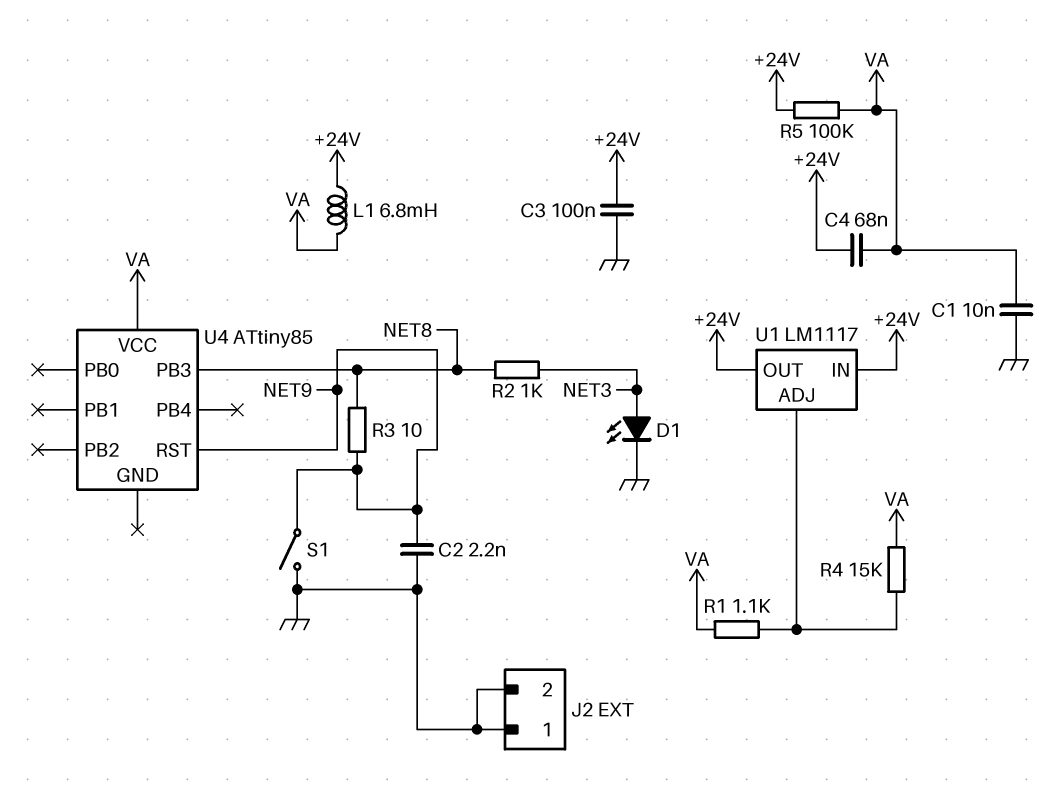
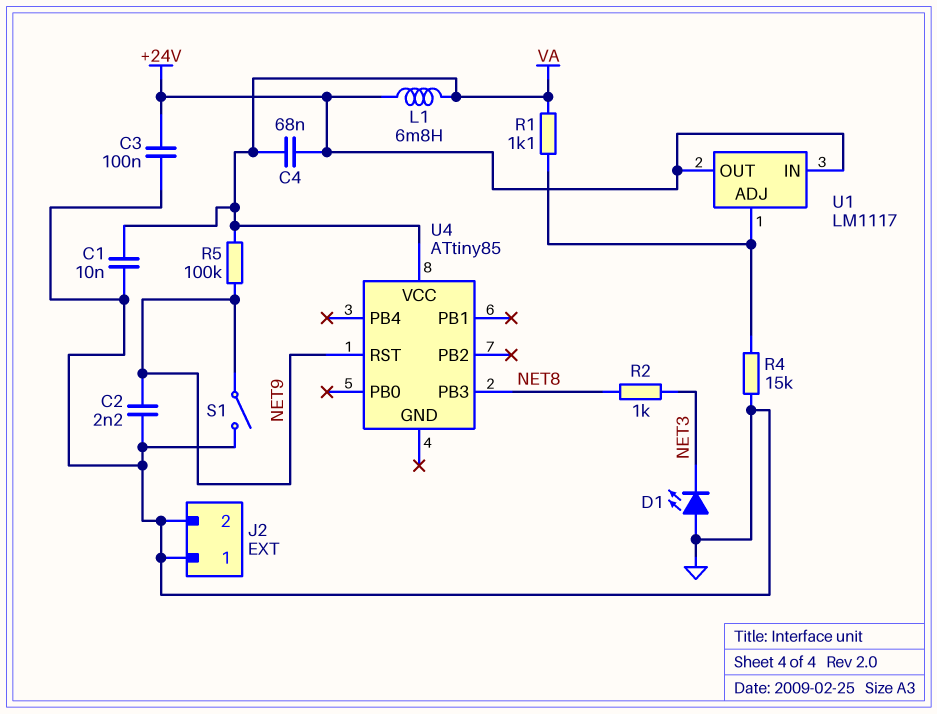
D1: LED (A NET3, K GND) -> LED (A GND, K NET3)
R3: 10 (NET8, NET9) -> none
R4: 15k (U1/ADJ, VA) -> 15k (GND, U1/ADJ)
R5: 100k (+24V, VA) -> 100k (NET9, VA)

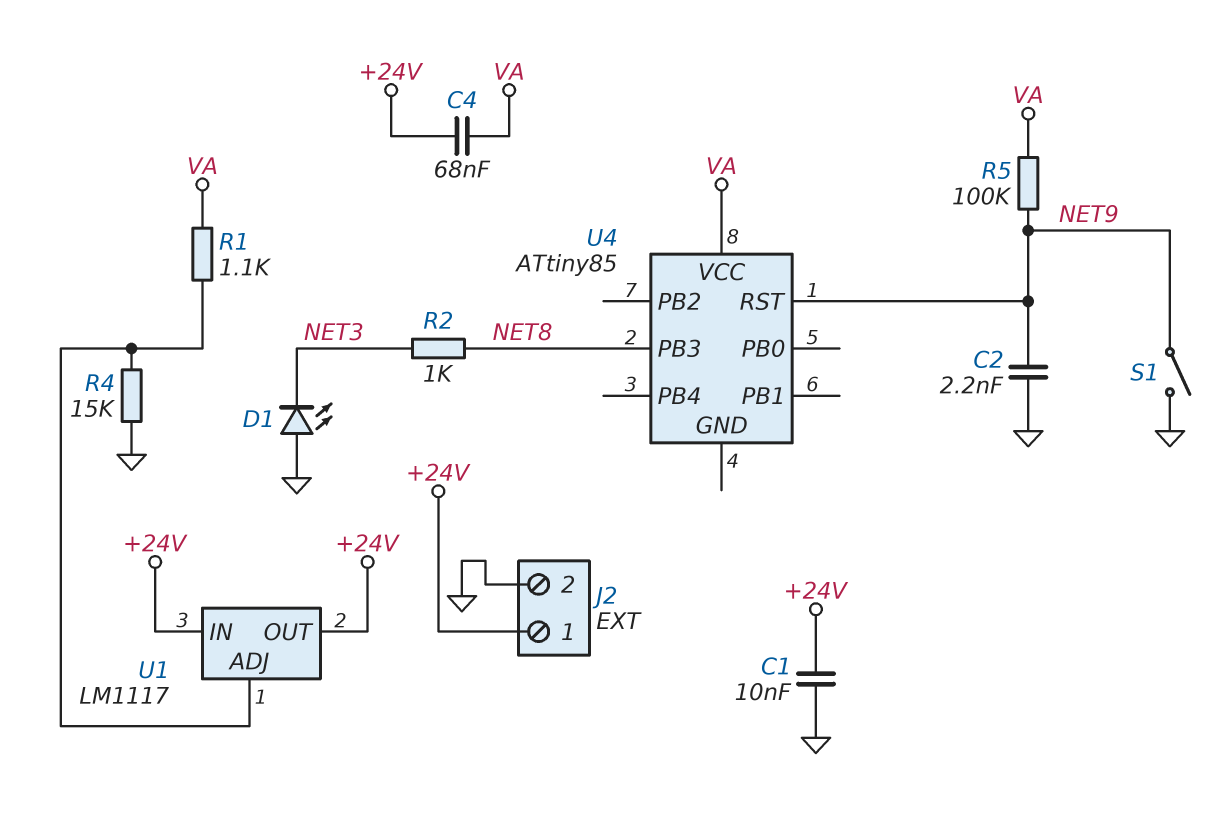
C1: 10nF (GND, VA) -> 10nF (+24V, GND)
C3: 100nF (+24V, GND) -> none
J2 pin 1: GND -> +24V
L1: 6.8mH (+24V, VA) -> none

